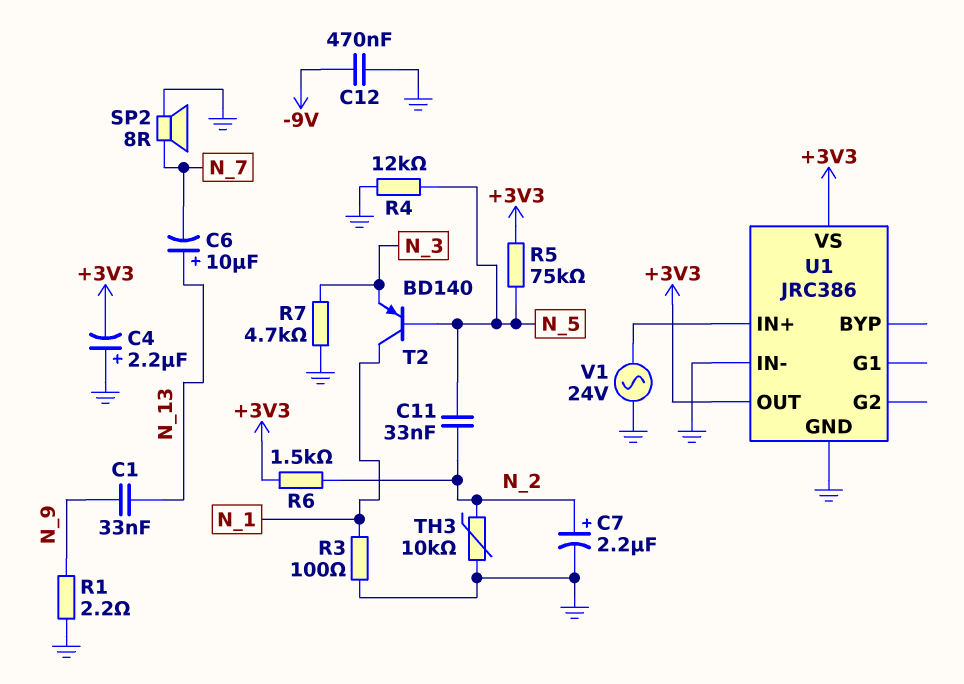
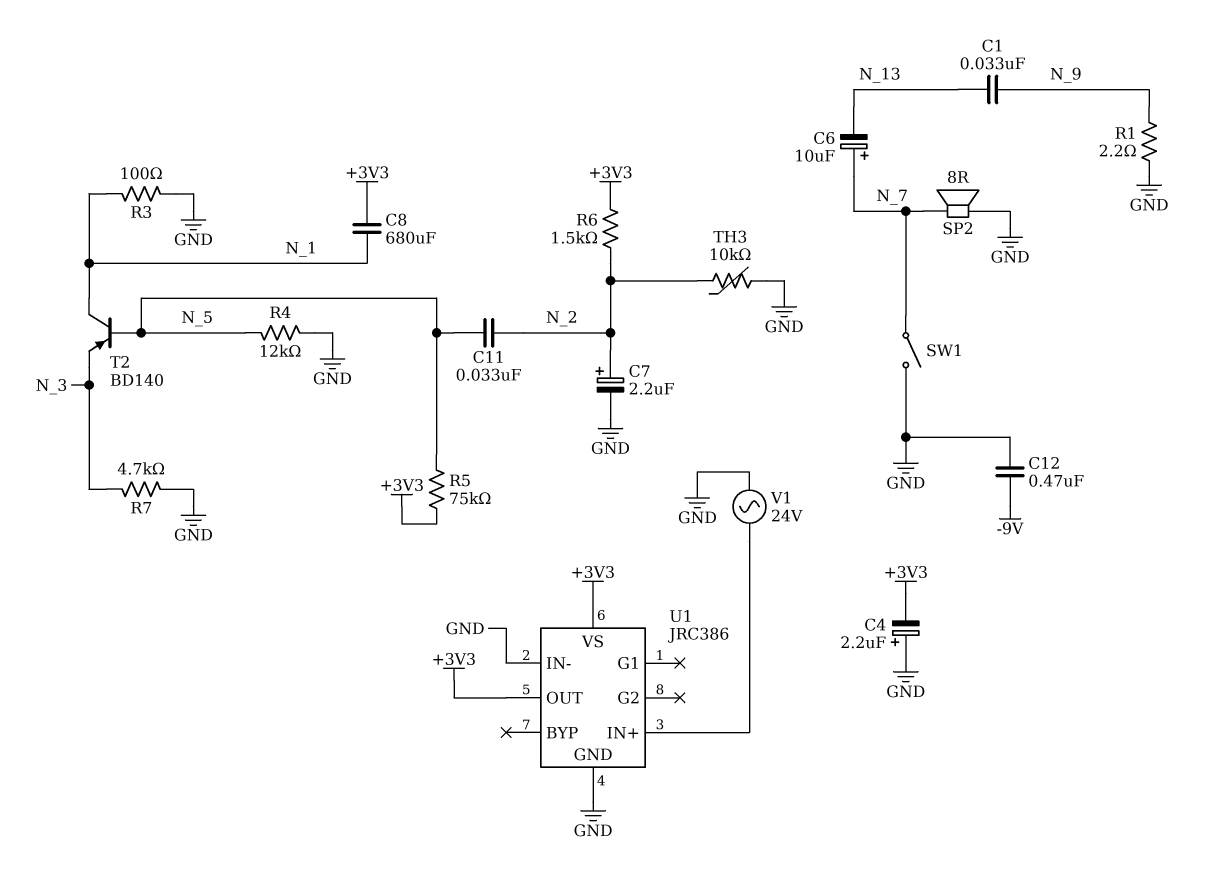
C6: 10uF (plus N_13, minus N_7) -> 10uF (plus N_7, minus N_13)
C8: none -> 680uF (+3V3, N_1)
SW1: none -> switch (GND, N_7)

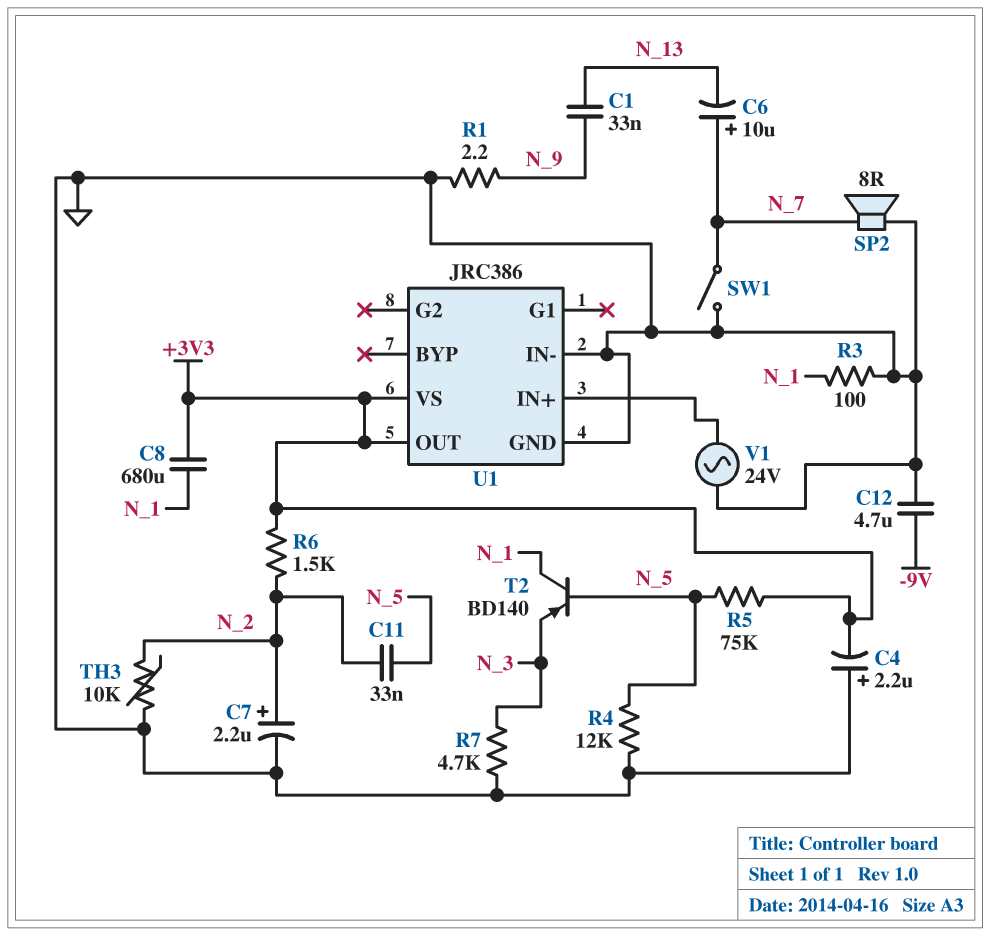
C12: 470nF (-9V, GND) -> 4.7uF (-9V, GND)

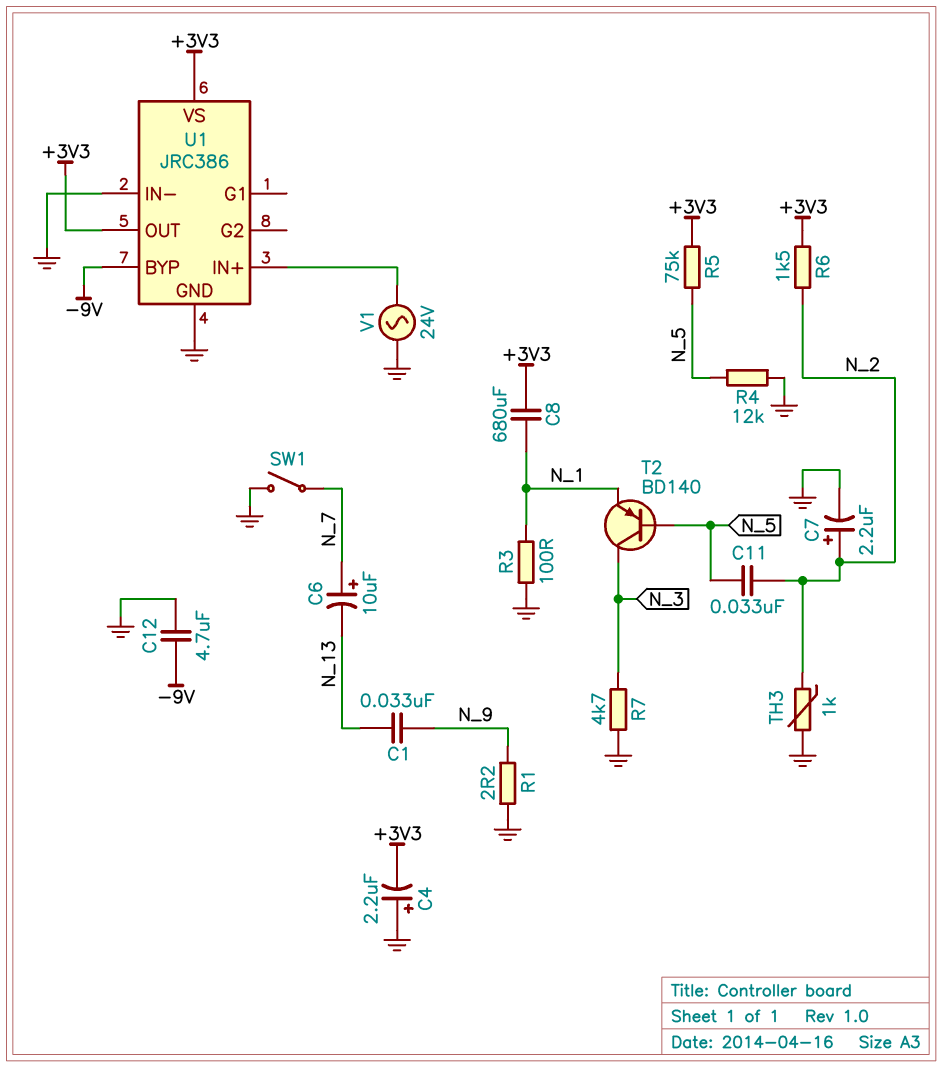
SP2: speaker 8R (GND, N_7) -> none
T2: PNP BD140 (B N_5, C N_1, E N_3) -> PNP BD140 (B N_5, C N_3, E N_1)
TH3: 10k (GND, N_2) -> 1k (GND, N_2)
U1 pin BYP: none -> -9V

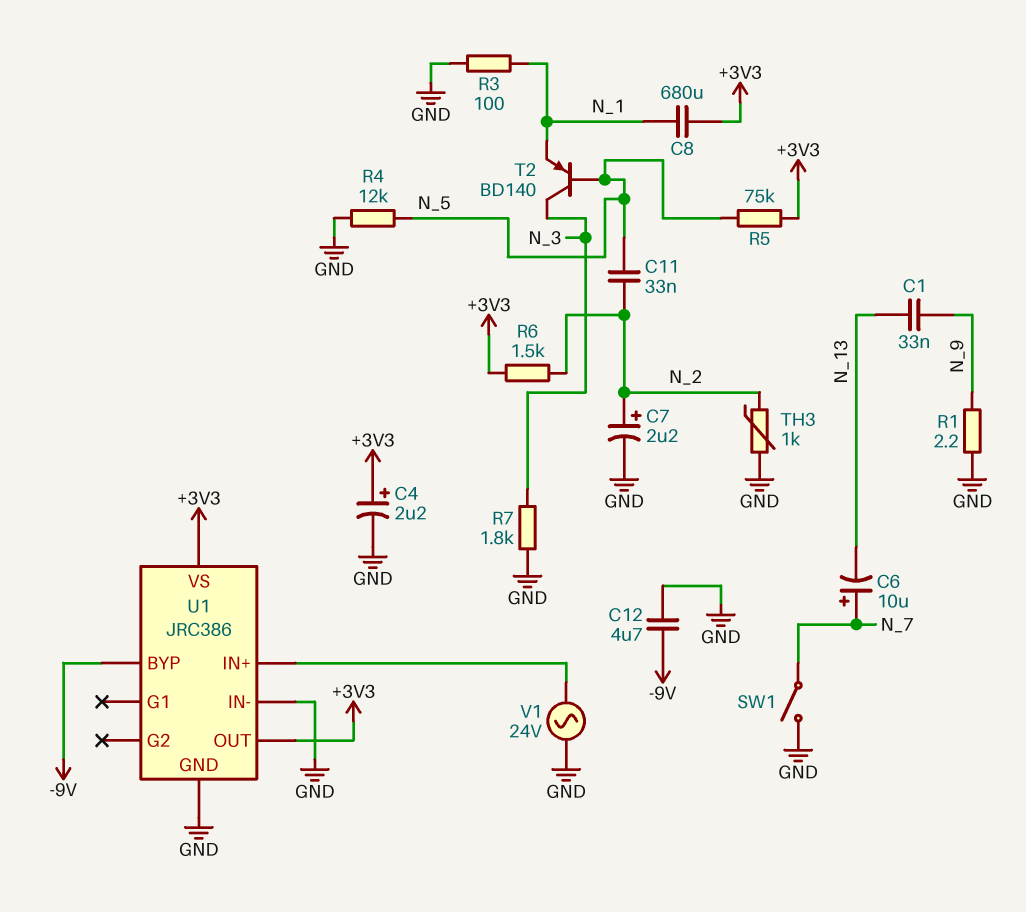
C4: 2.2uF (plus GND, minus +3V3) -> 2.2uF (plus +3V3, minus GND)
R7: 4.7k (GND, N_3) -> 1.8k (GND, N_3)

